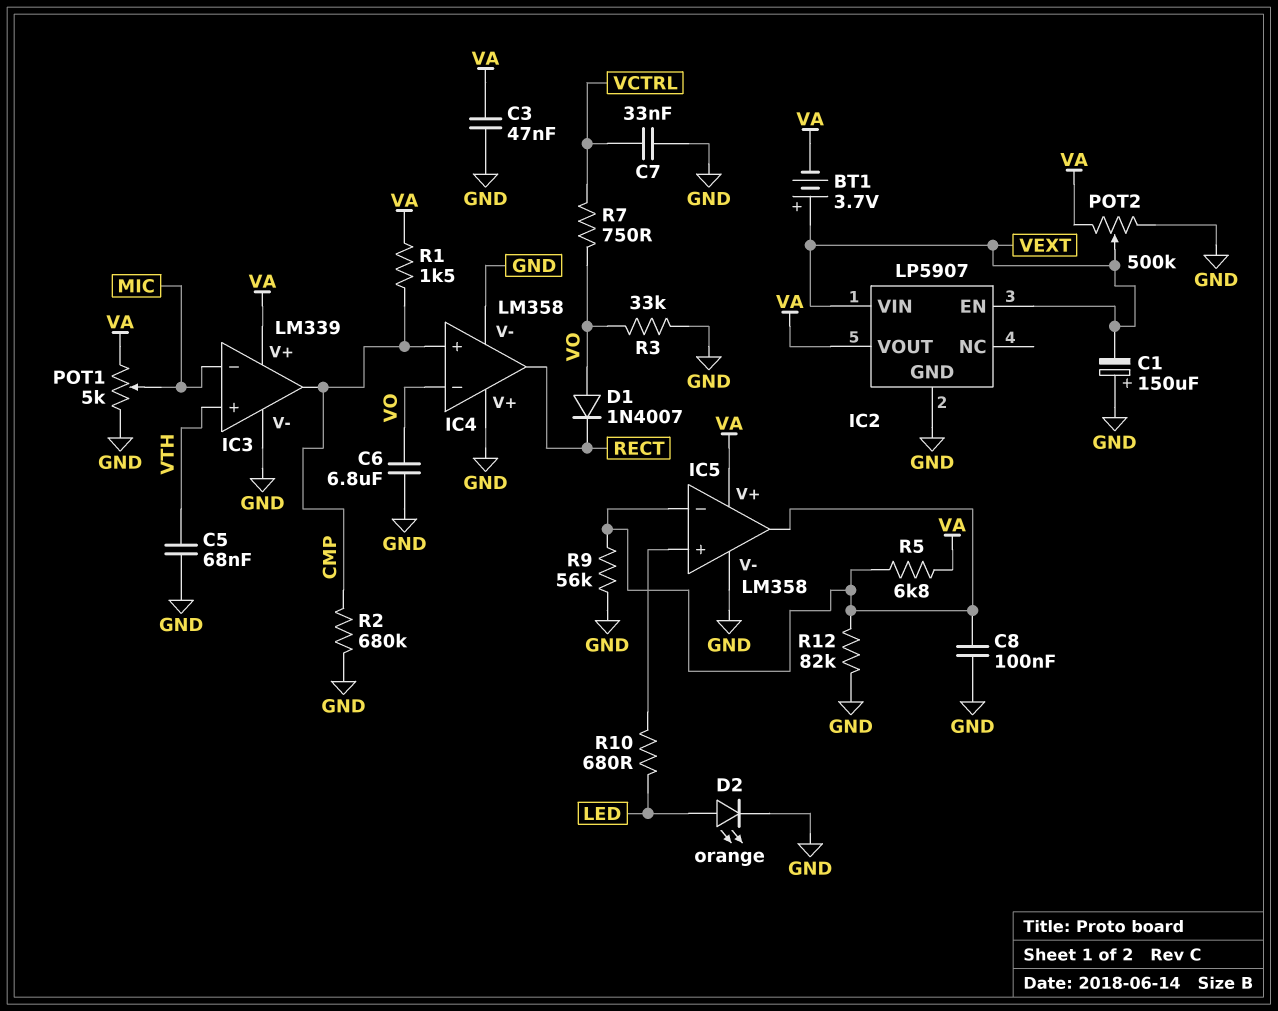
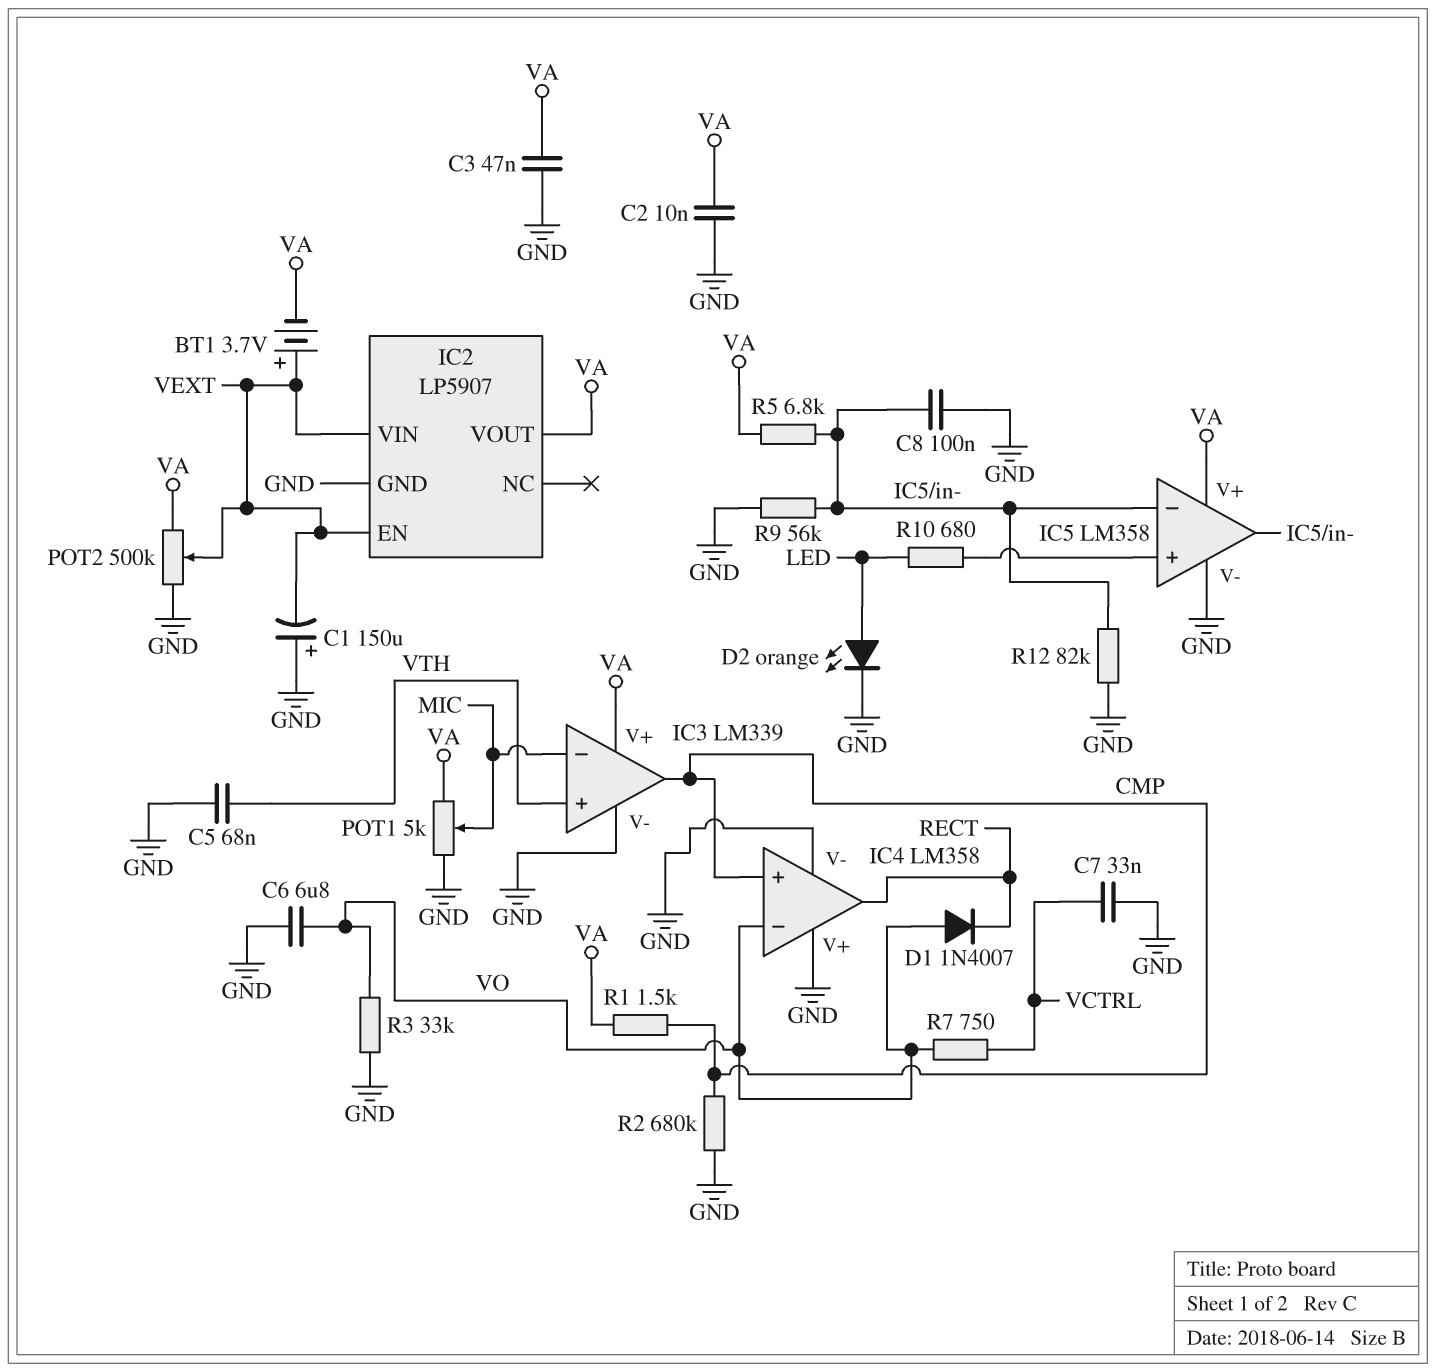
C2: none -> 10nF (GND, VA)

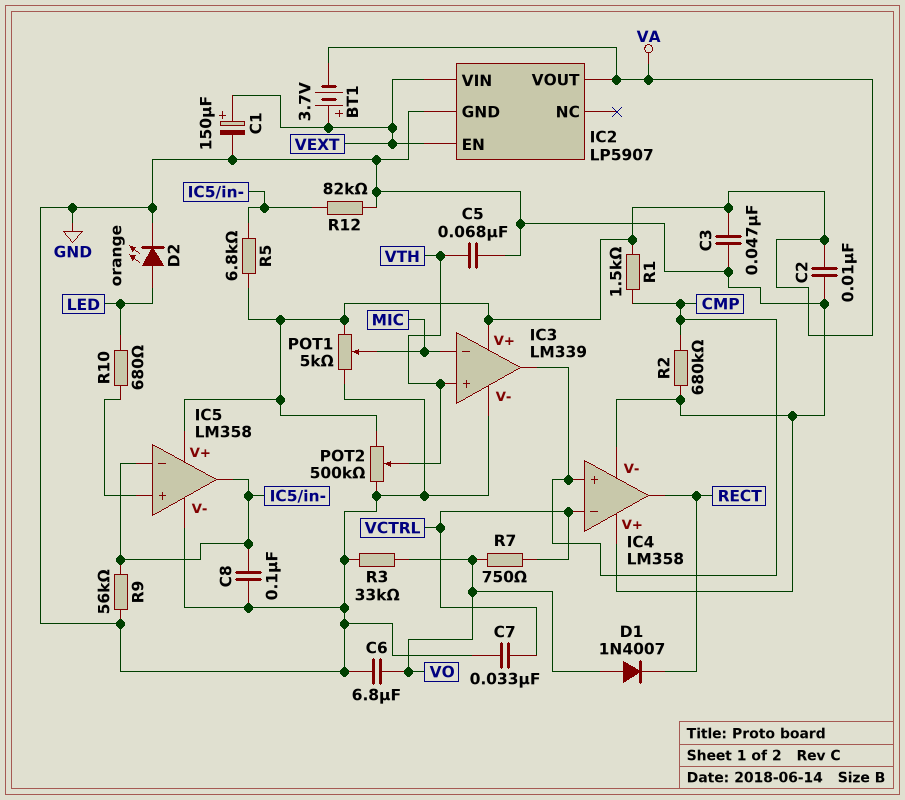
C1: 150uF (plus GND, minus VEXT) -> 150uF (plus VEXT, minus GND)
IC4 pin in-: VO -> VCTRL
POT2: 500k (GND, VA, wiper VEXT) -> 500k (GND, VA, wiper VTH)

